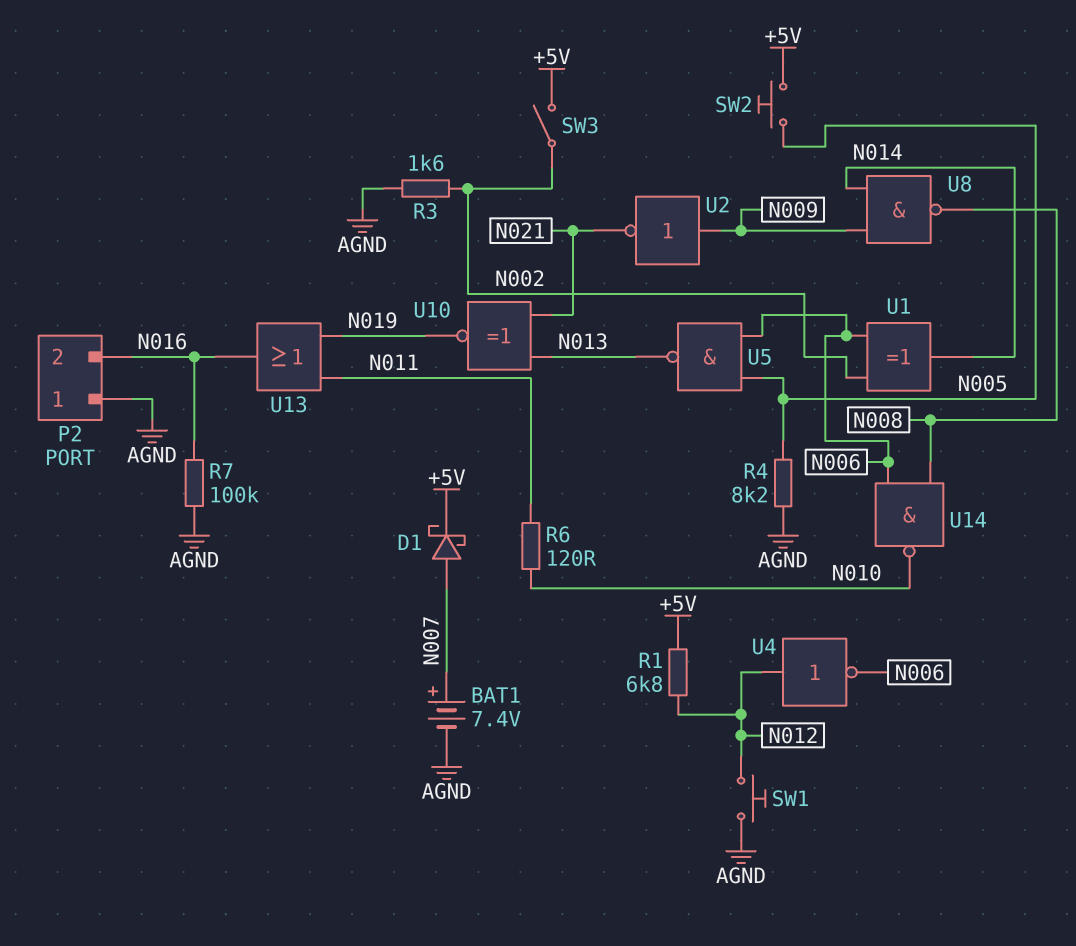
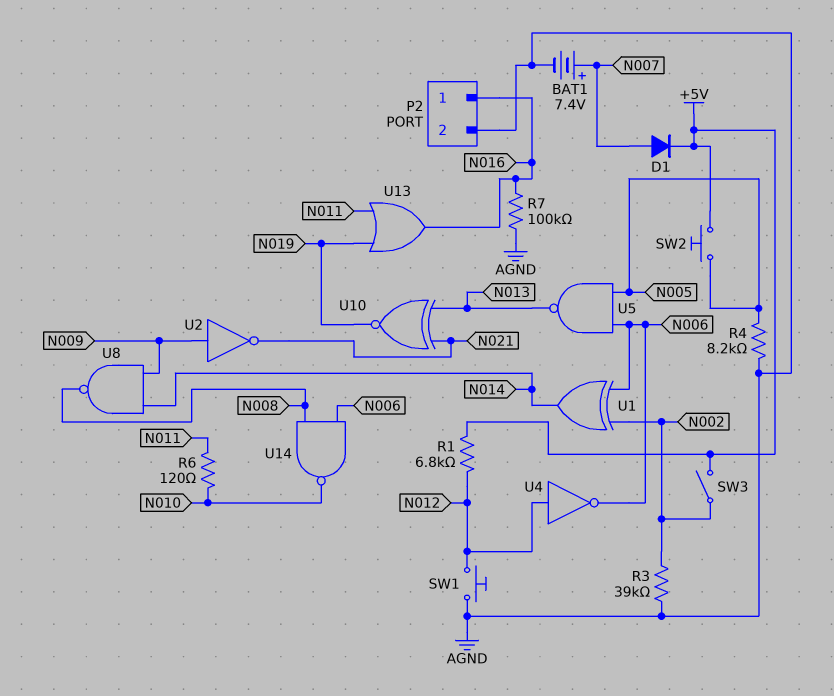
D1: schottky (A N007, K +5V) -> diode (A N007, K +5V)
P2 pin 1: AGND -> N016
P2 pin 2: N016 -> AGND
R3: 1.6k (AGND, N002) -> 39k (AGND, N002)

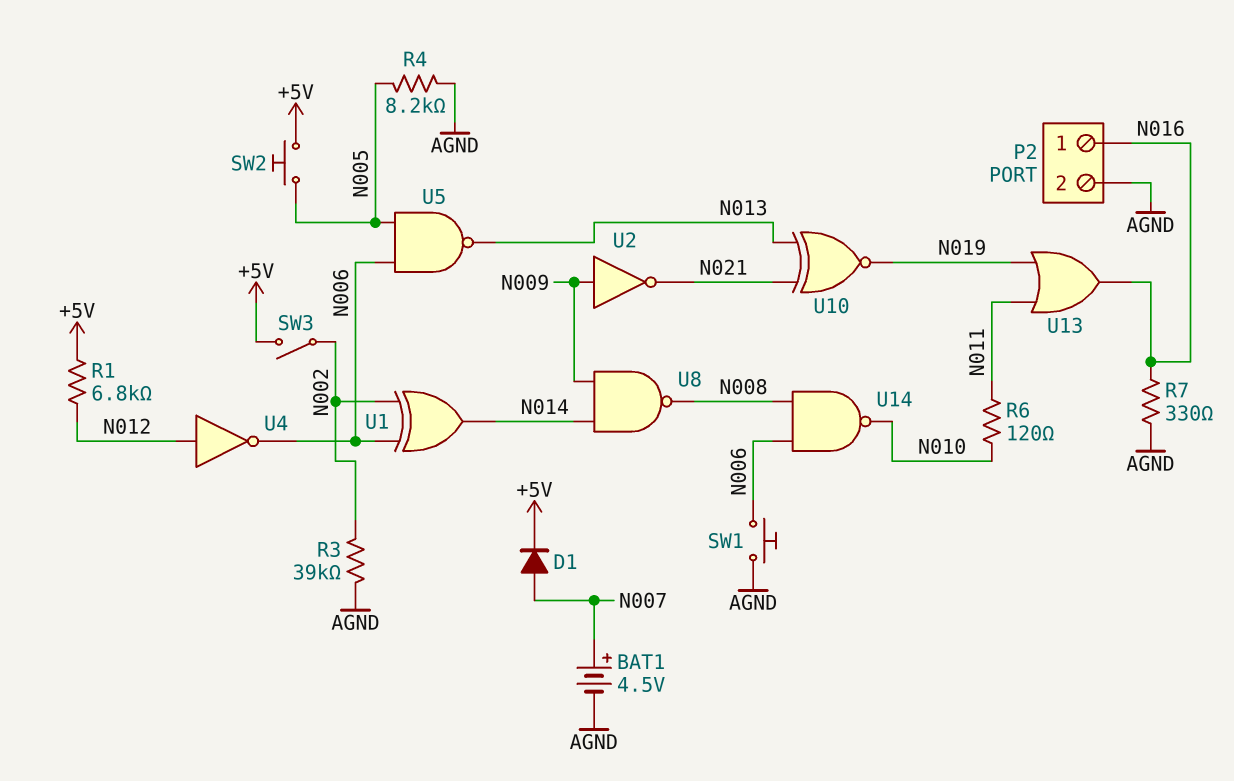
BAT1: 7.4V (plus N007, minus AGND) -> 4.5V (plus N007, minus AGND)
R7: 100k (AGND, N016) -> 330 (AGND, N016)
SW1: button (AGND, N012) -> button (AGND, N006)

